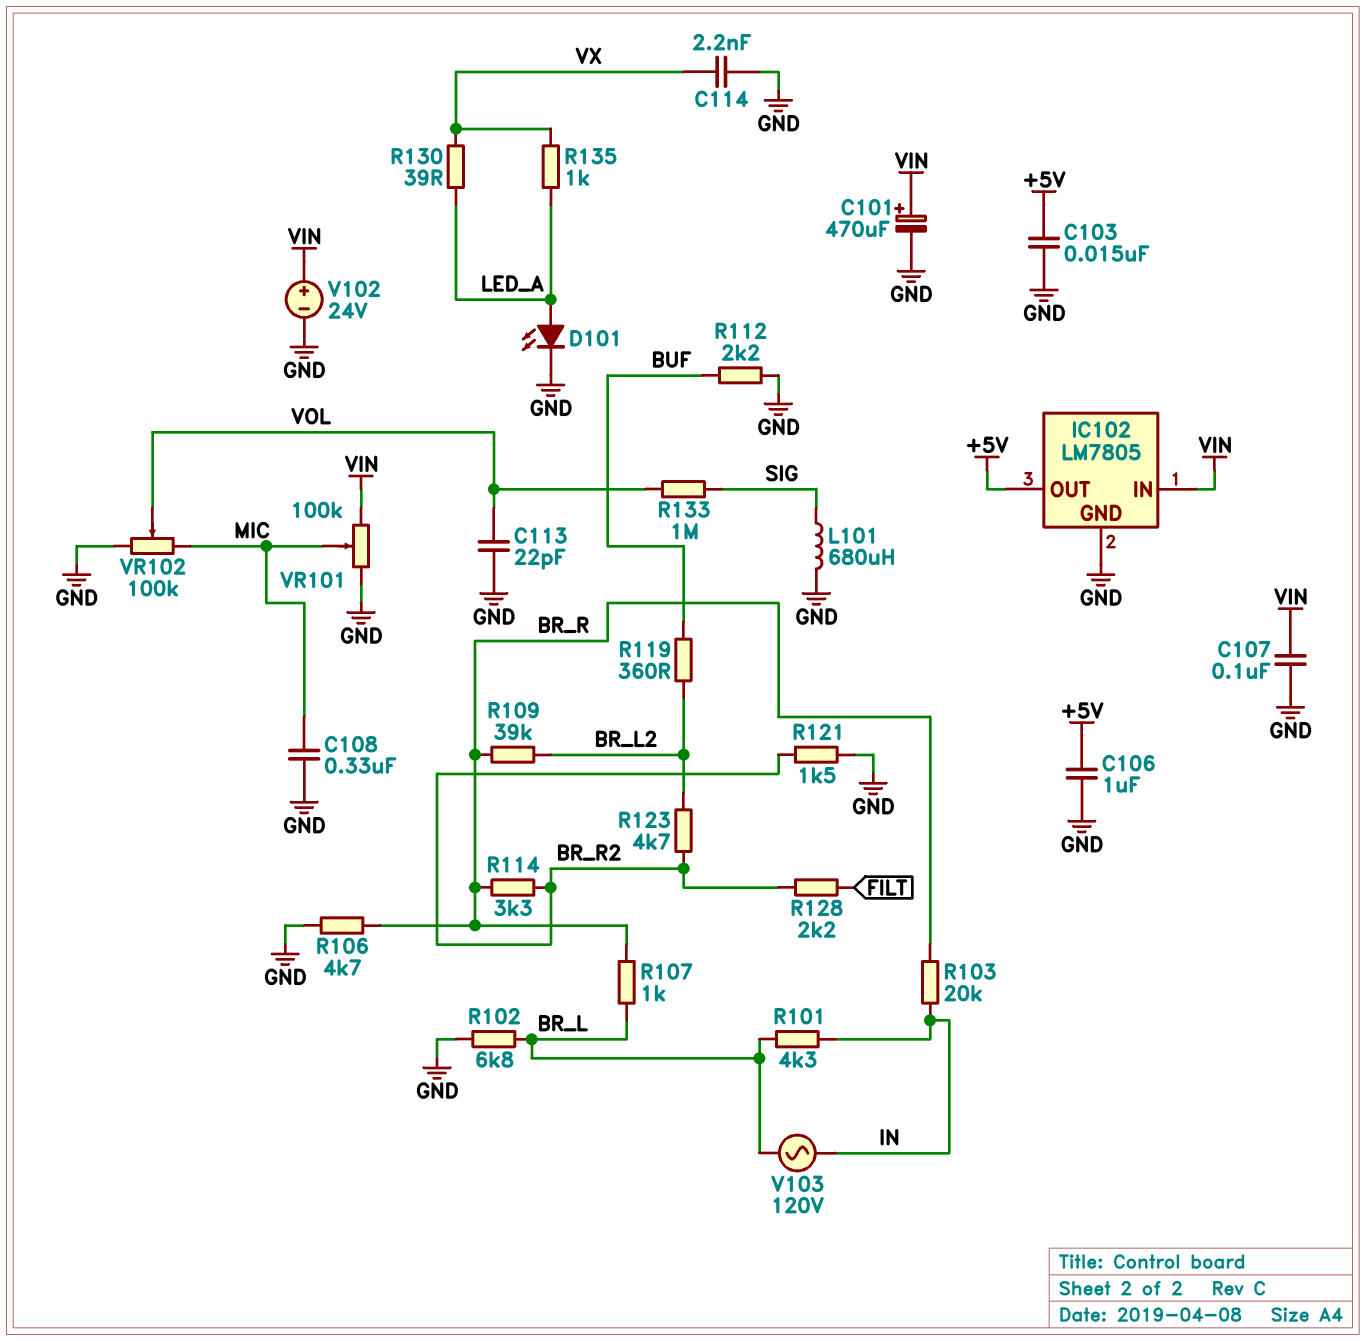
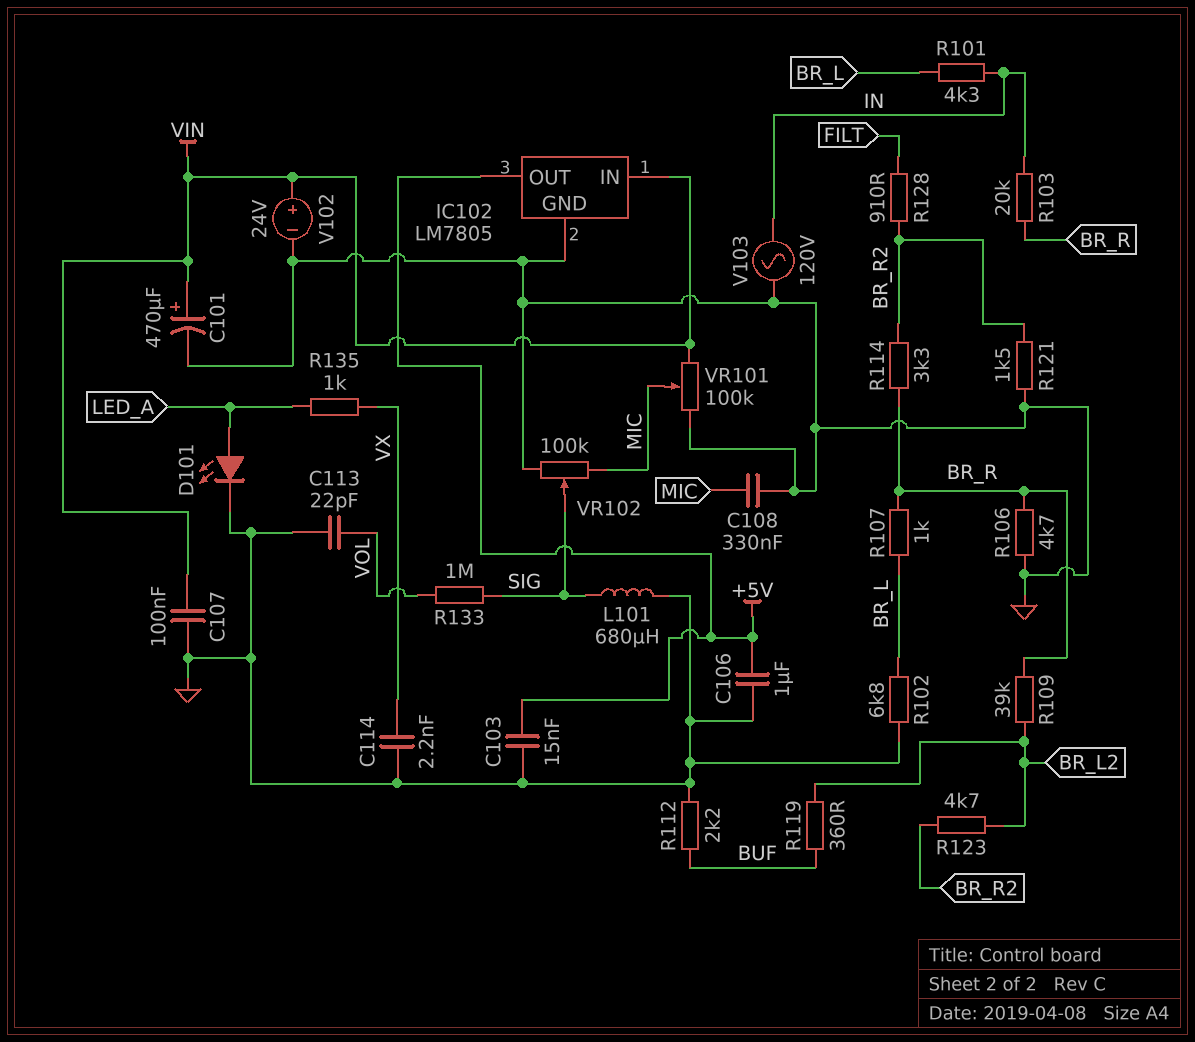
R128: 2.2k (BR_R2, FILT) -> 910 (BR_R2, FILT)
R130: 39 (LED_A, VX) -> none
V103: AC 120V (BR_L, IN) -> AC 120V (GND, IN)
VR102: 100k (GND, MIC, wiper VOL) -> 100k (GND, MIC, wiper SIG)

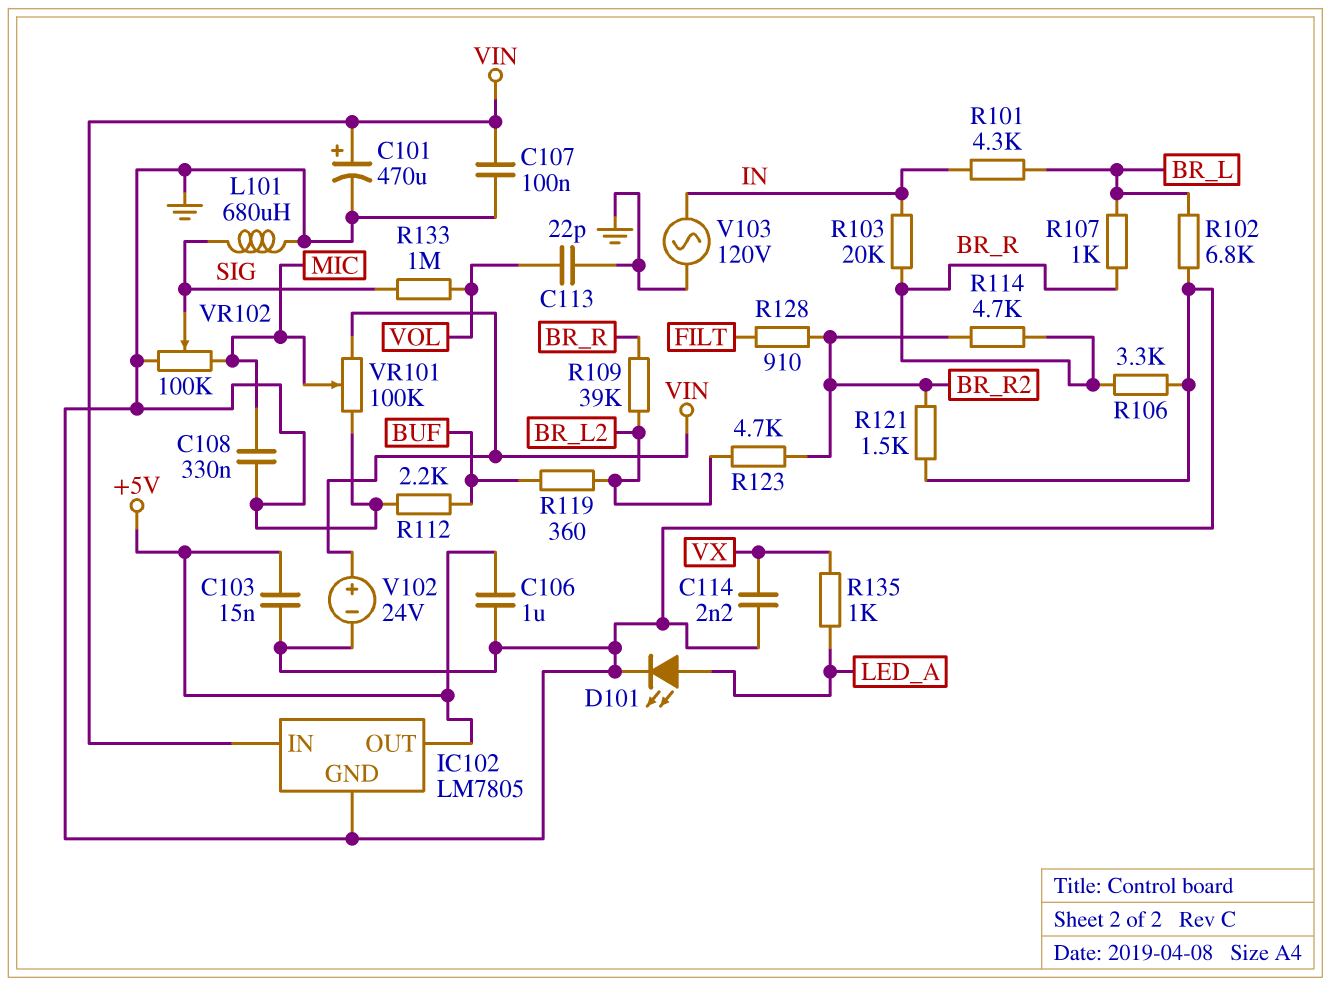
R106: 4.7k (BR_R, GND) -> 3.3k (BR_R, GND)
R114: 3.3k (BR_R, BR_R2) -> 4.7k (BR_R, BR_R2)

